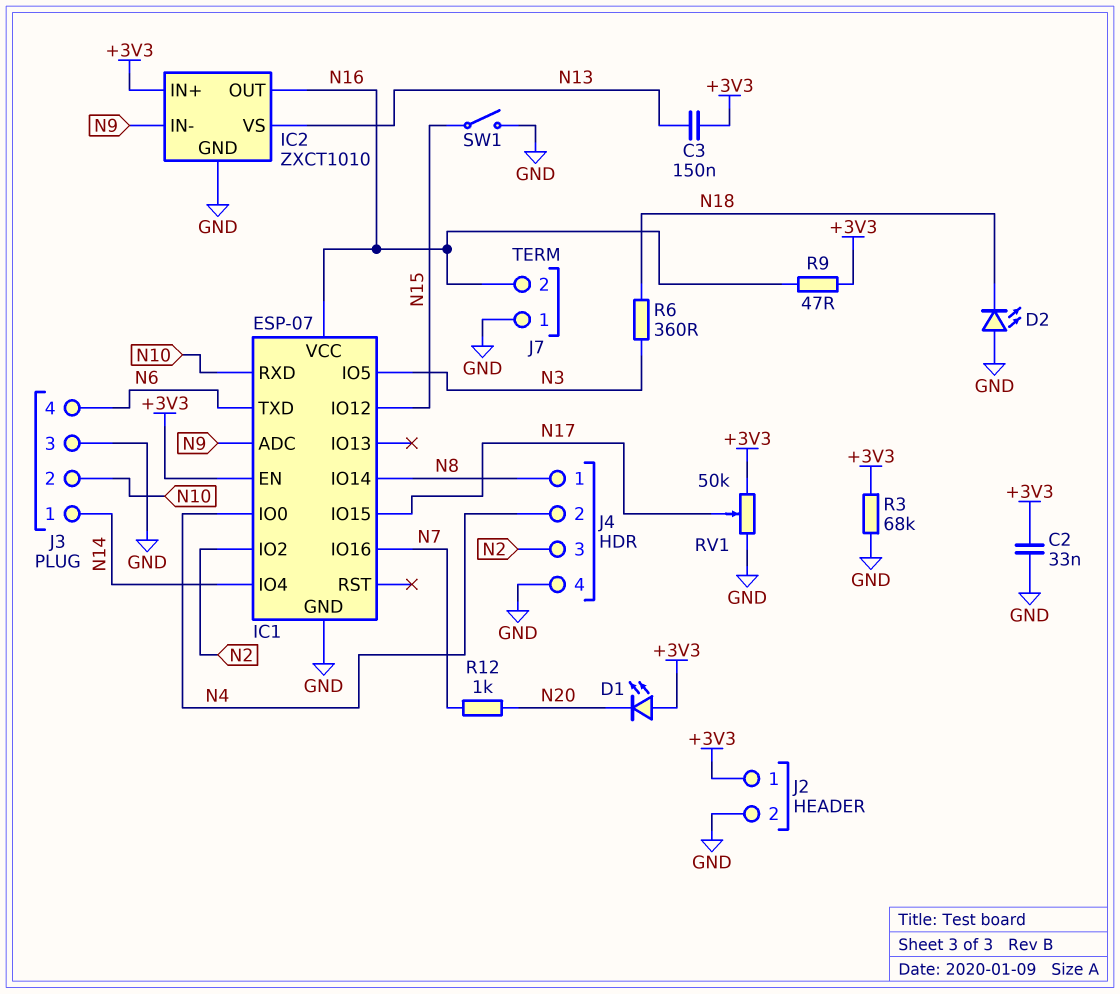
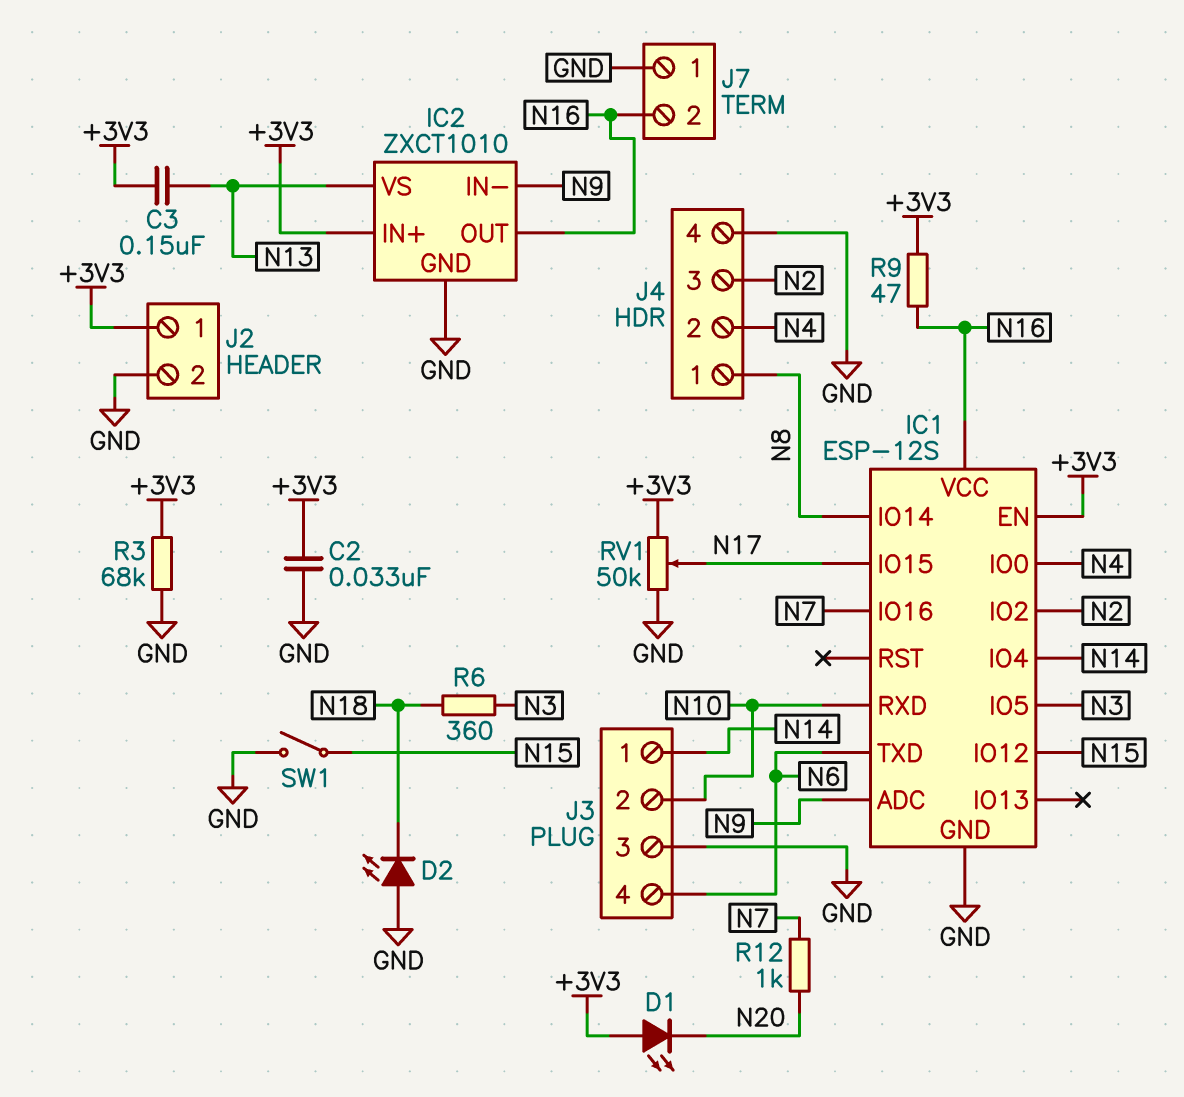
IC1: ESP-07 -> ESP-12S

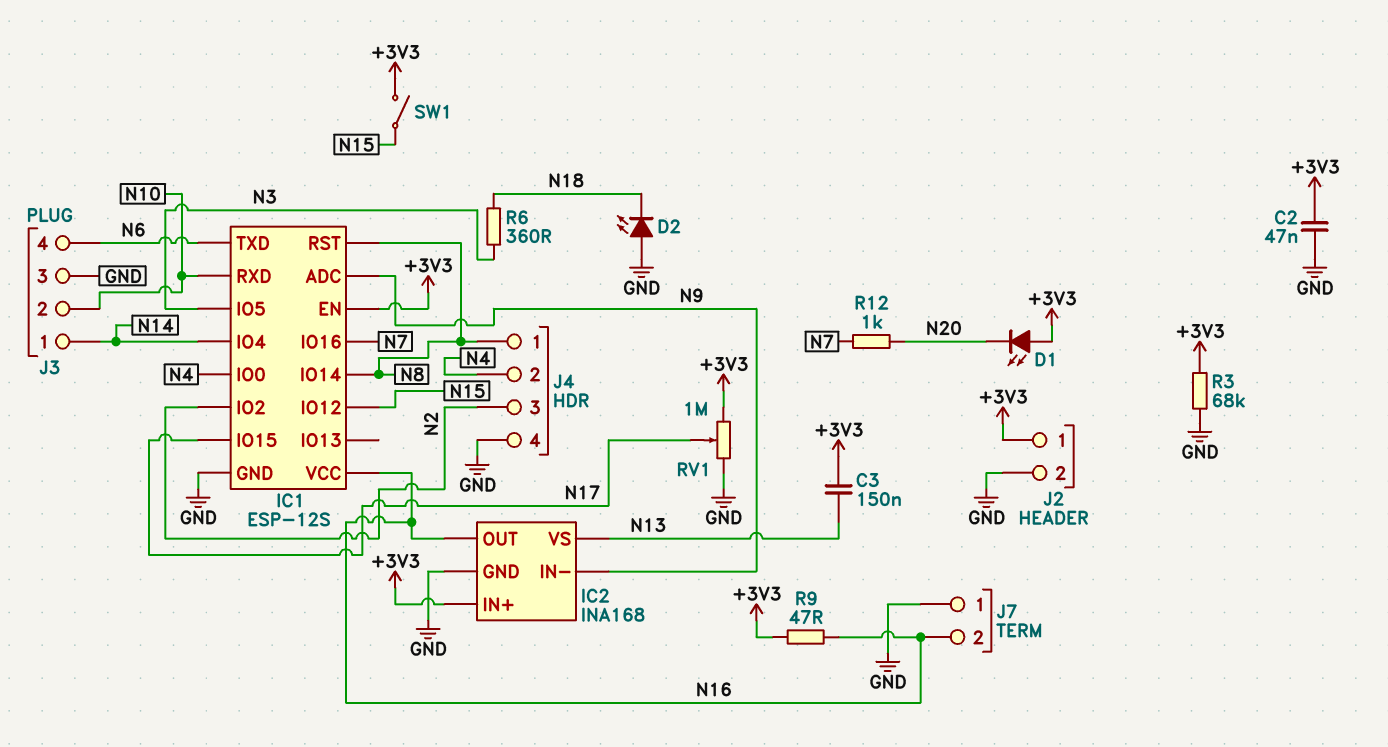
C2: 33nF (+3V3, GND) -> 47nF (+3V3, GND)
IC1 pin RST: none -> N8
IC2: ZXCT1010 -> INA168
RV1: 50k (+3V3, GND, wiper N17) -> 1M (+3V3, GND, wiper N17)
SW1: switch (GND, N15) -> switch (+3V3, N15)

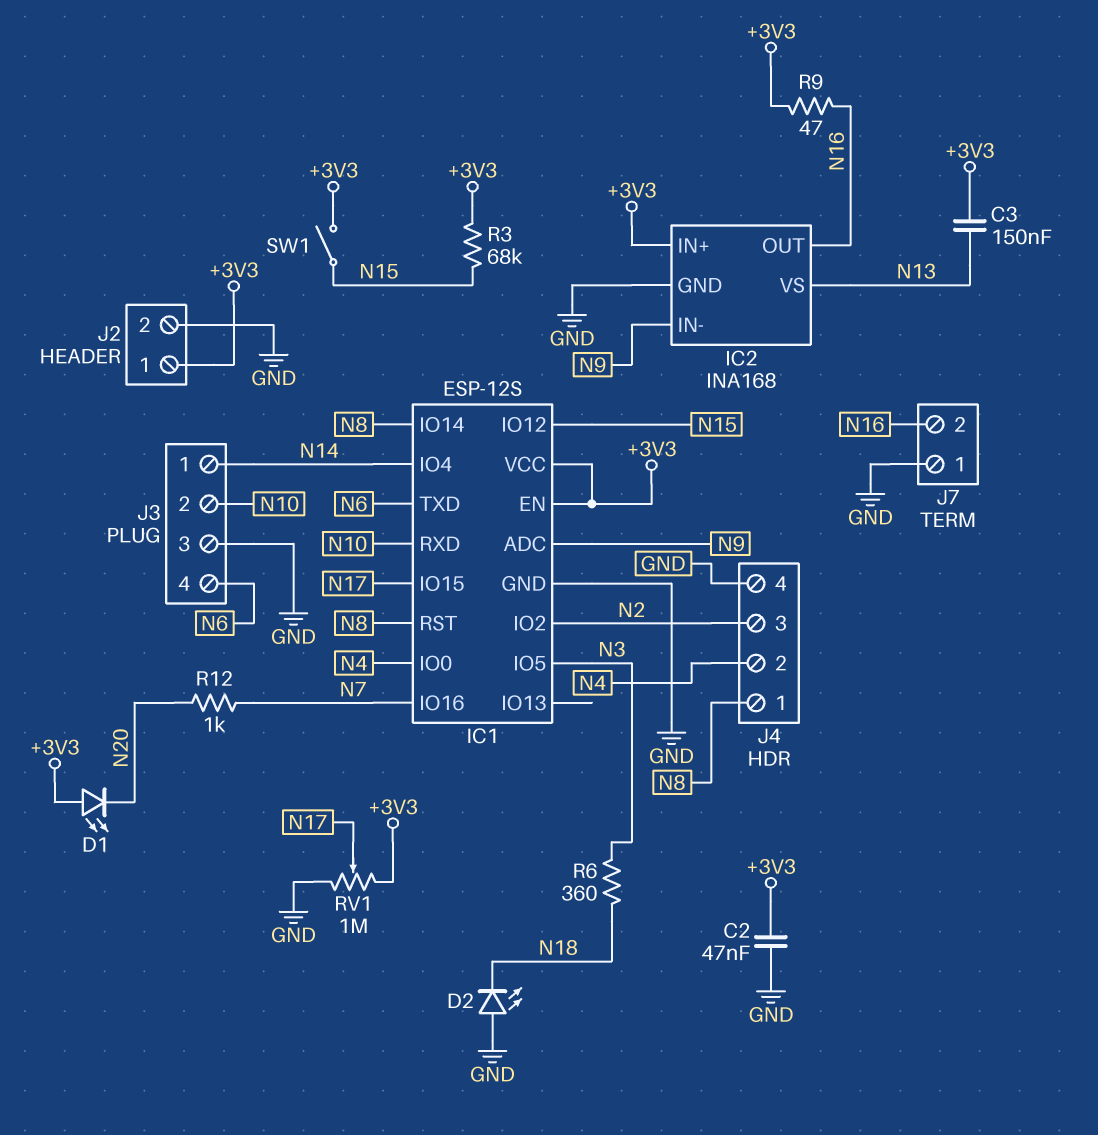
IC1 pin VCC: N16 -> +3V3
R3: 68k (+3V3, GND) -> 68k (+3V3, N15)

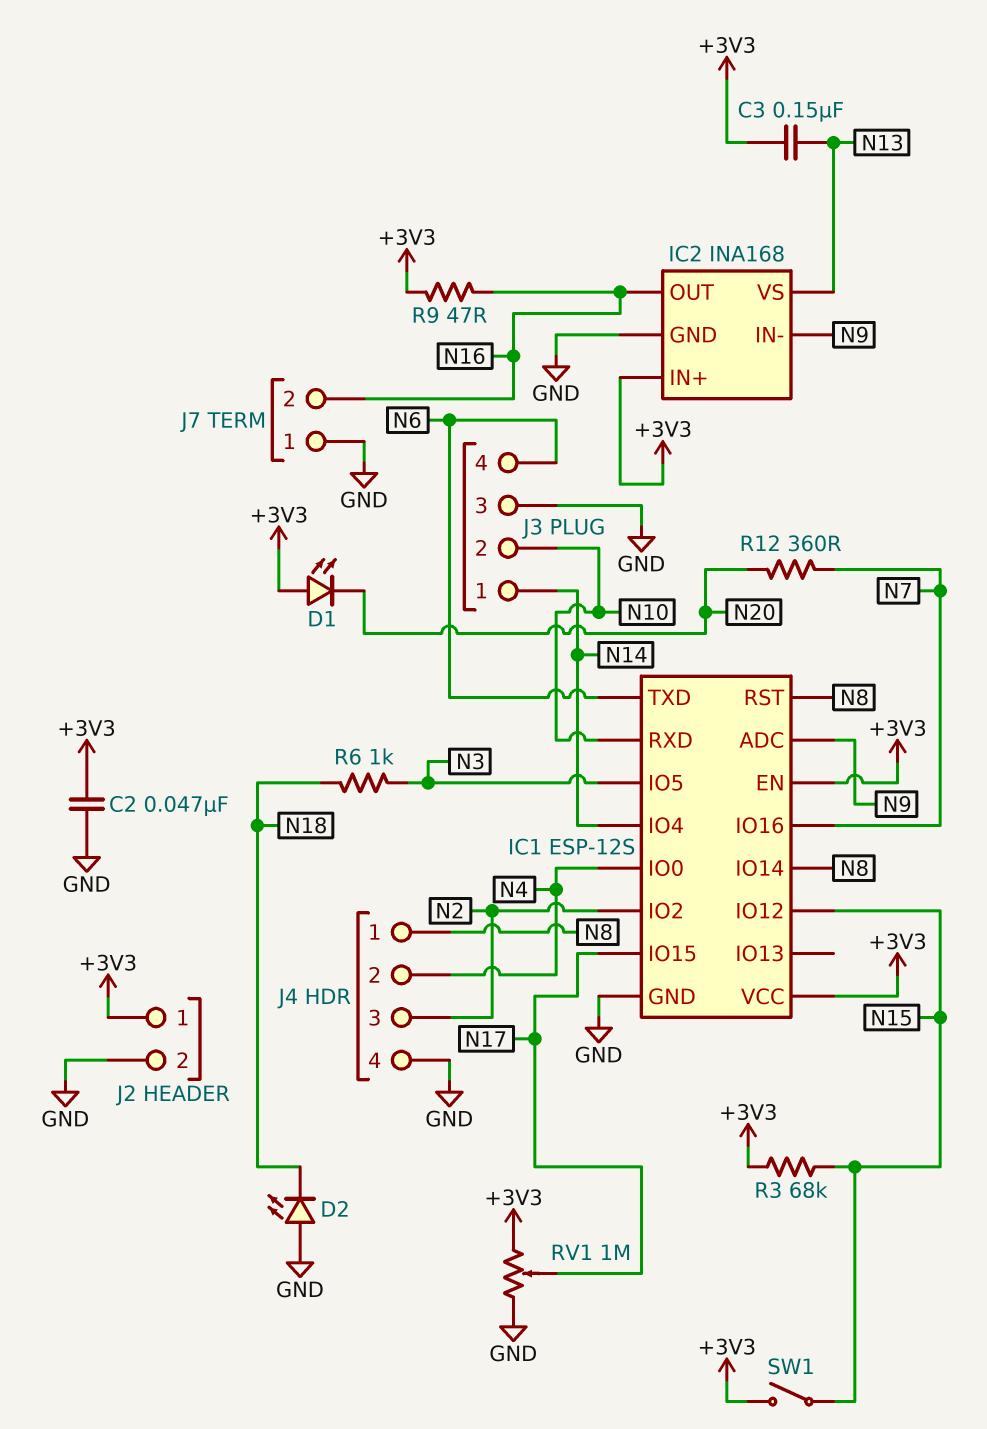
R6: 360 (N3, N18) -> 1k (N3, N18)
R12: 1k (N7, N20) -> 360 (N7, N20)

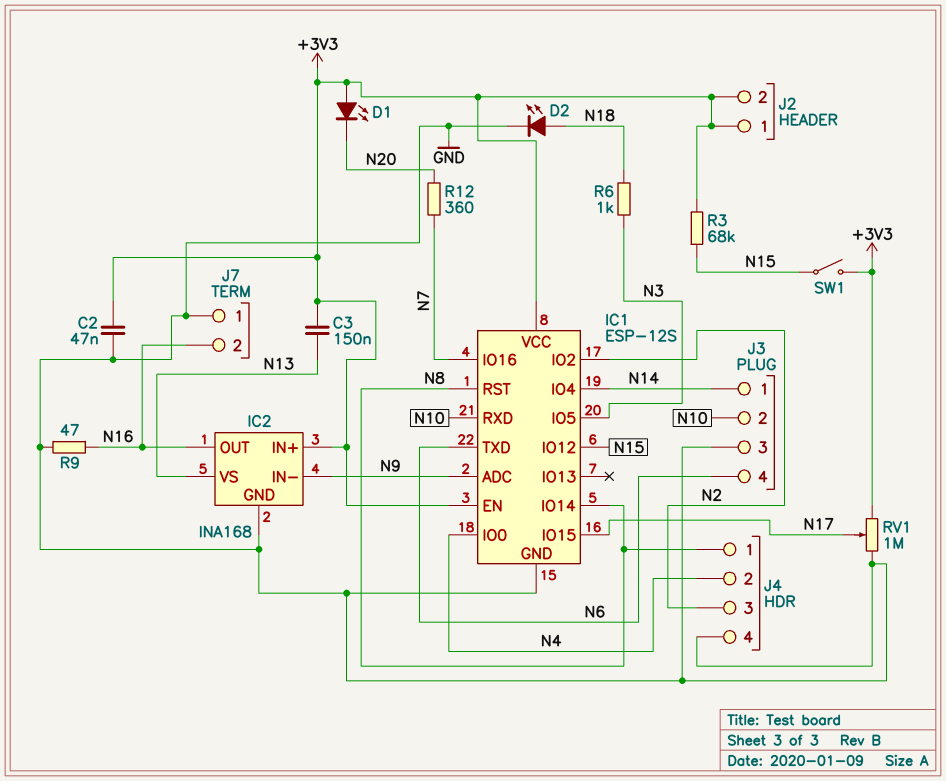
D2: LED (A GND, K N18) -> LED (A N18, K GND)
J2 pin 2: GND -> +3V3
R9: 47 (+3V3, N16) -> 47 (GND, N16)

